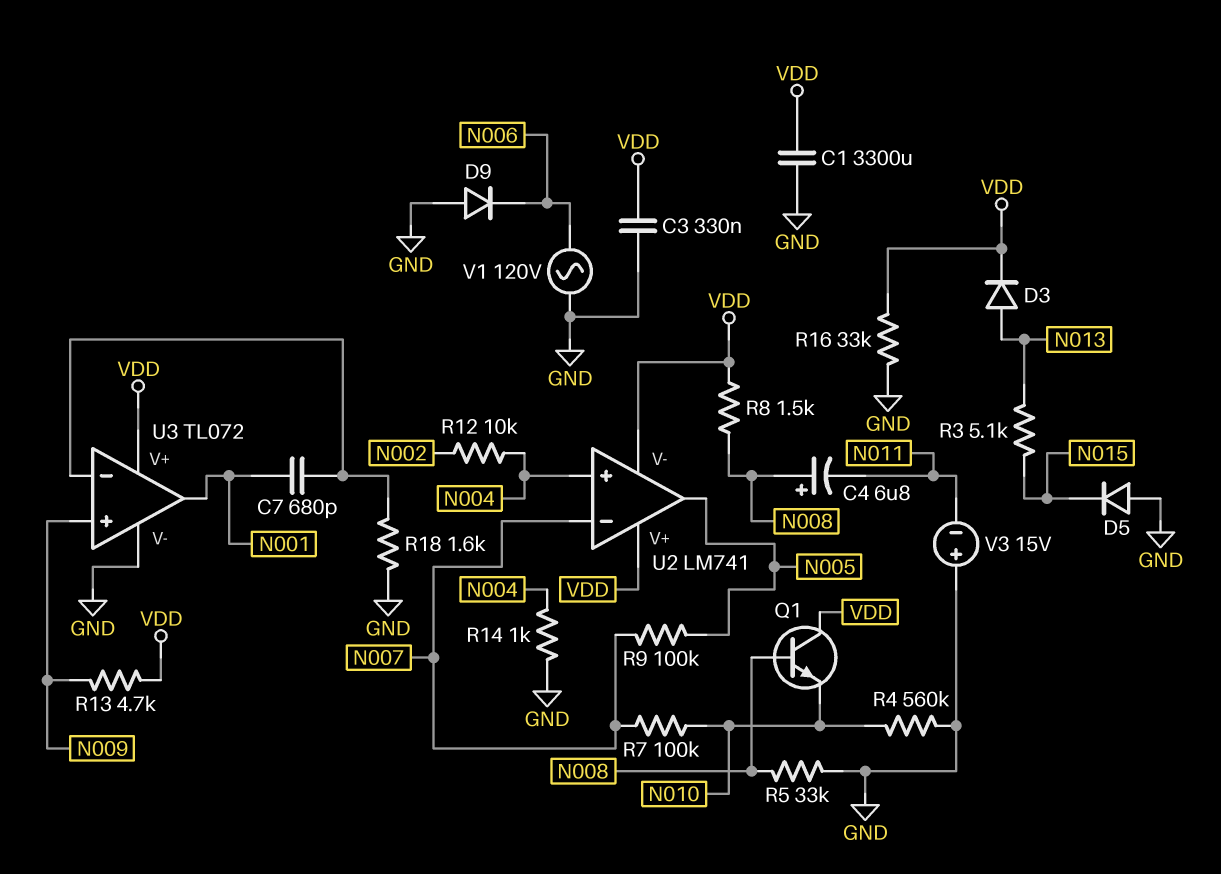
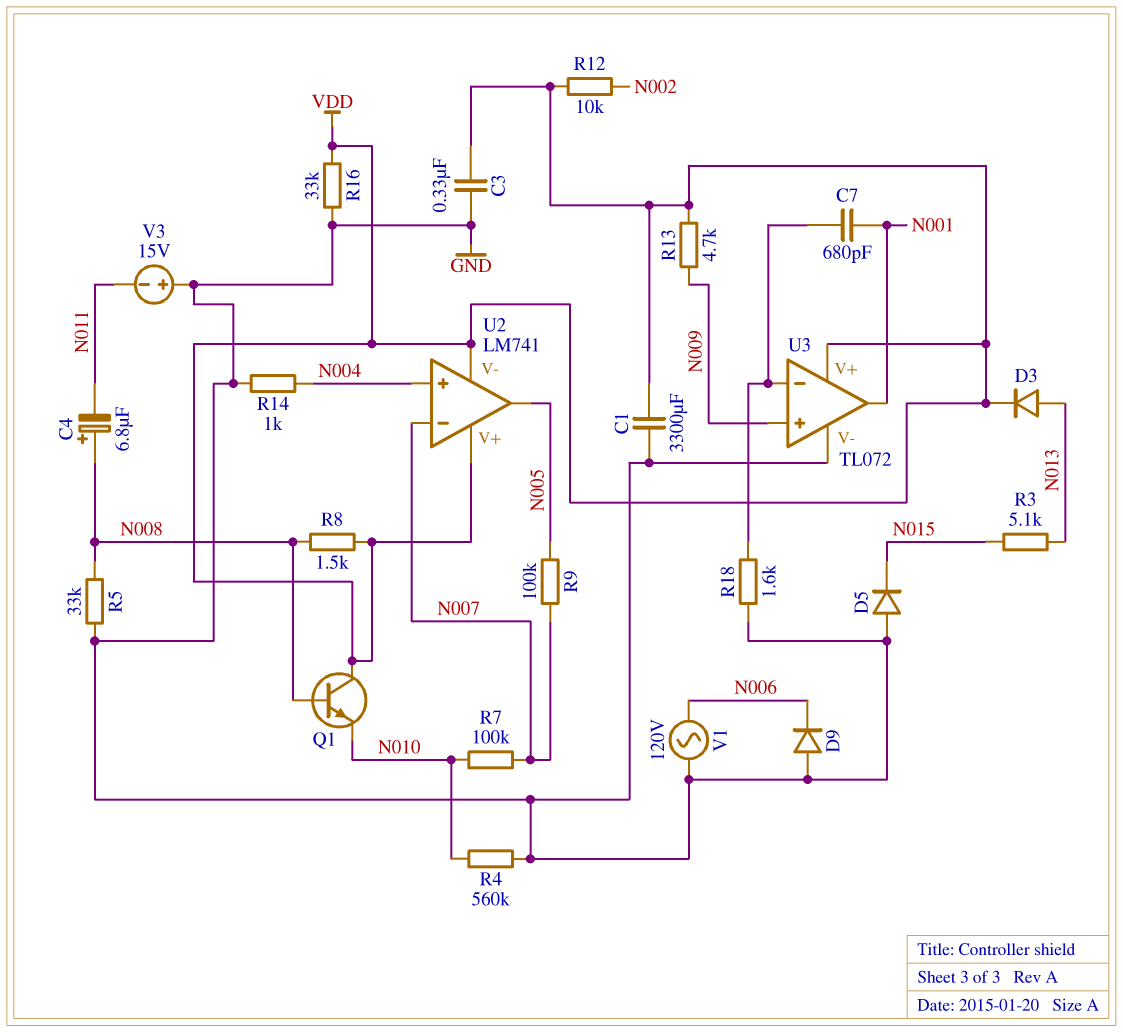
R12: 10k (N002, N004) -> 10k (N002, VDD)

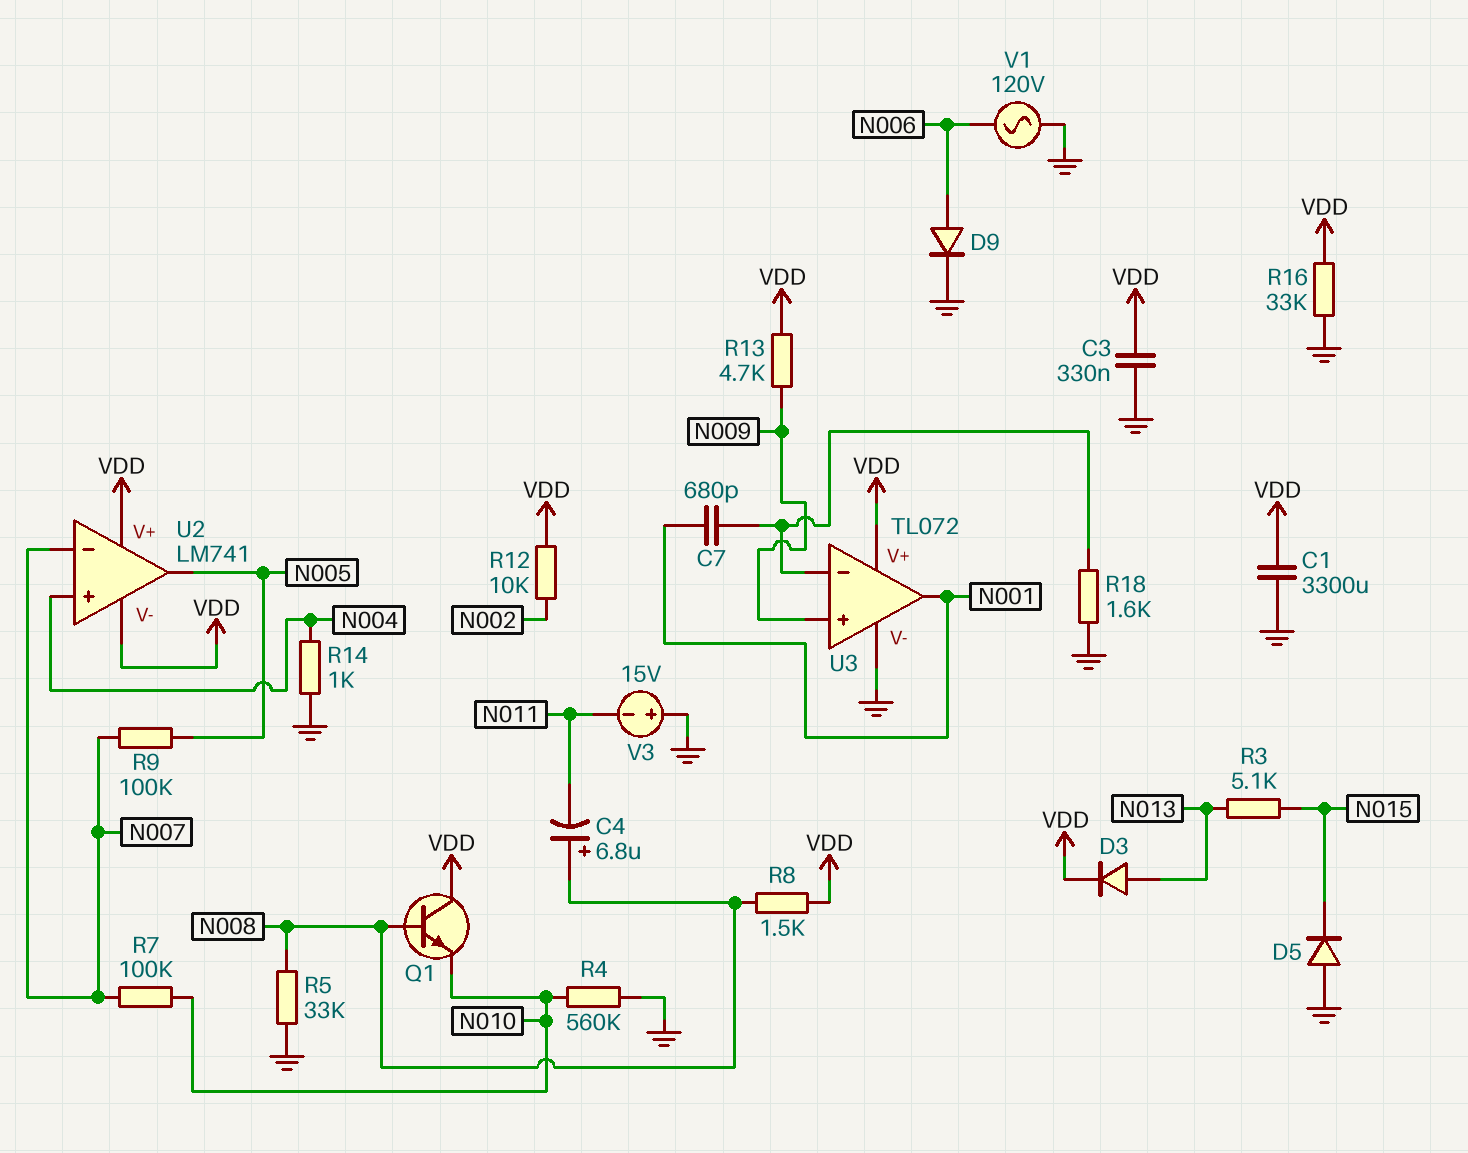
D9: diode (A GND, K N006) -> diode (A N006, K GND)

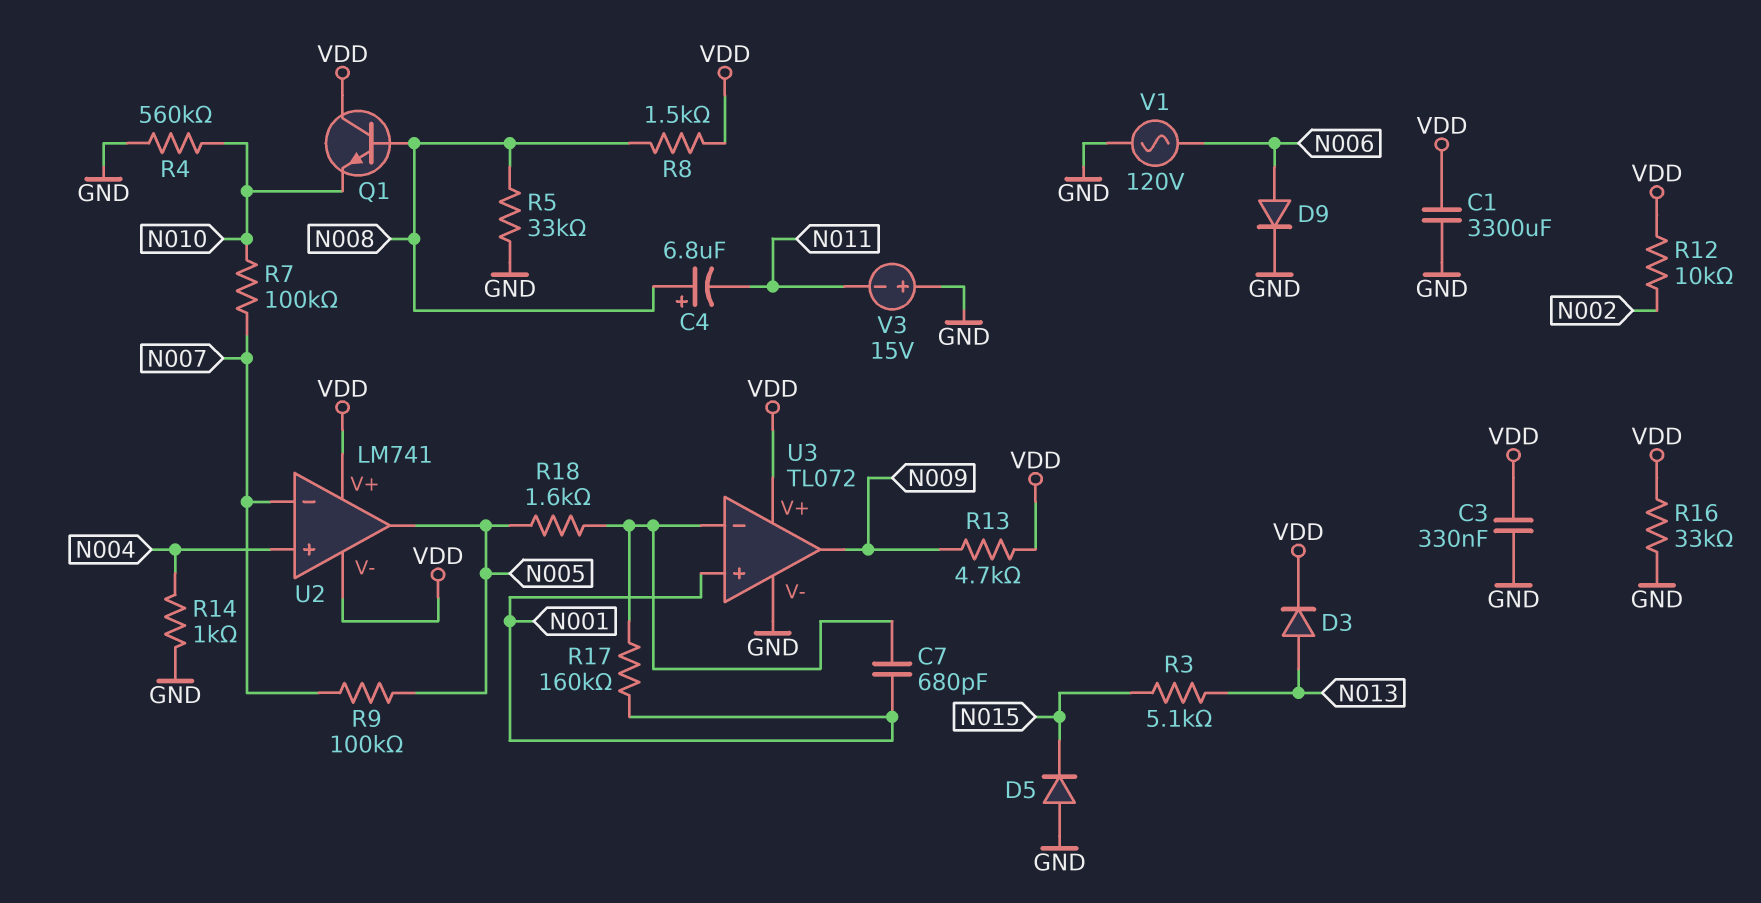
R17: none -> 160k (N001, U3/in-)
R18: 1.6k (GND, U3/in-) -> 1.6k (N005, U3/in-)
U3 pin in+: N009 -> N001
U3 pin out: N001 -> N009

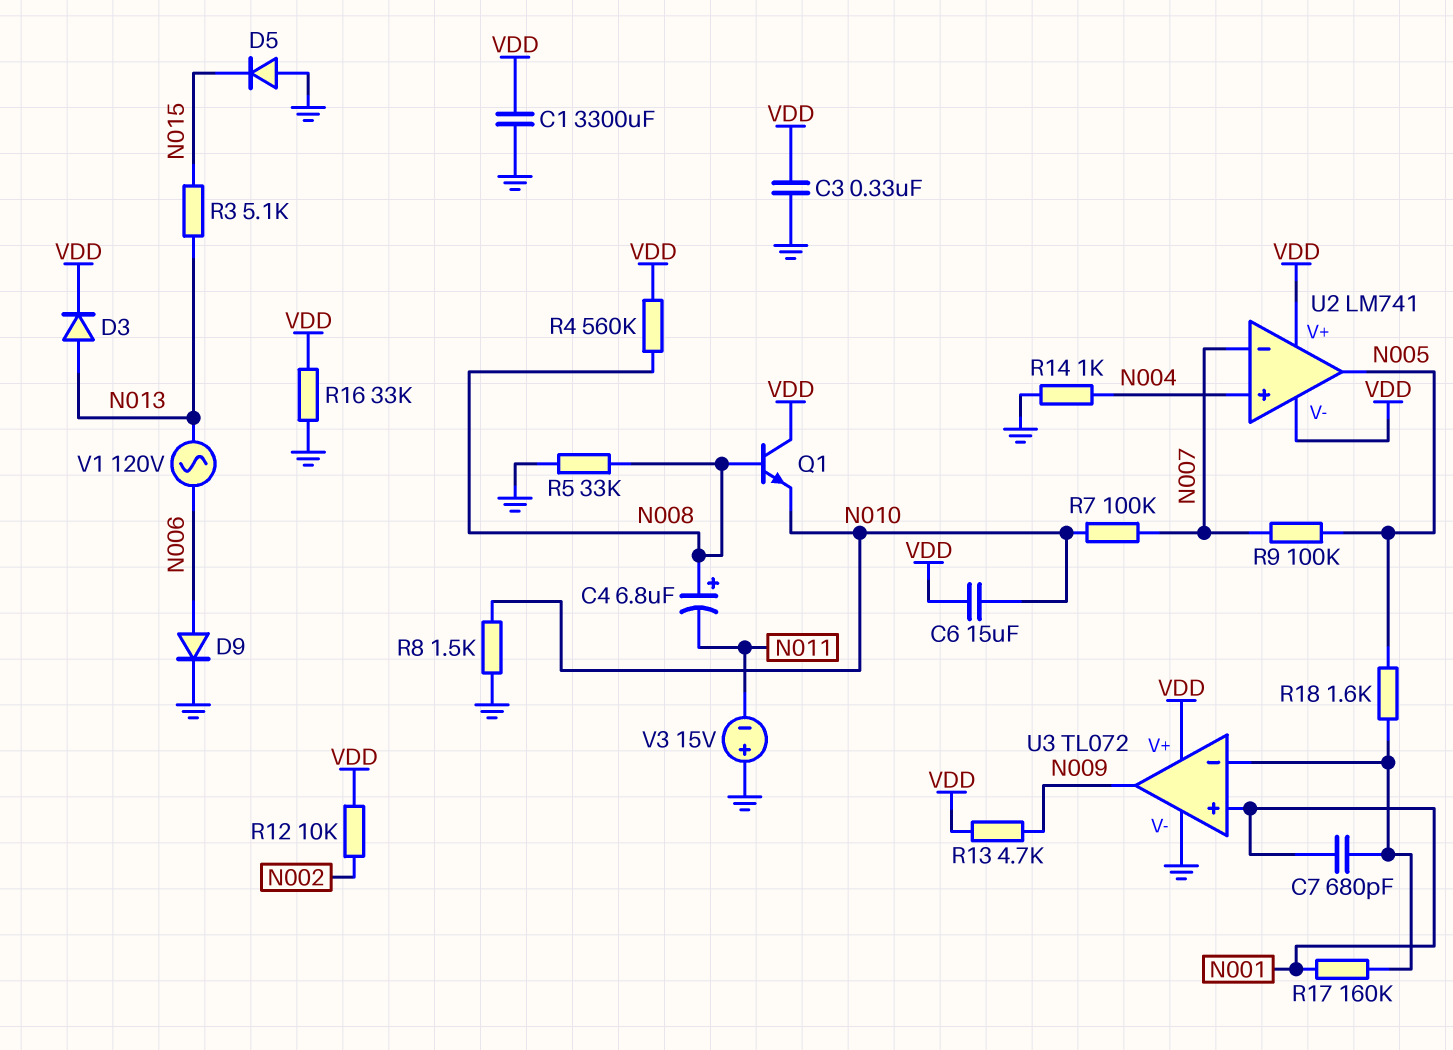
C6: none -> 15uF (N010, VDD)
R4: 560k (GND, N010) -> 560k (N008, VDD)
R8: 1.5k (N008, VDD) -> 1.5k (GND, N010)
V1: AC 120V (GND, N006) -> AC 120V (N006, N013)

